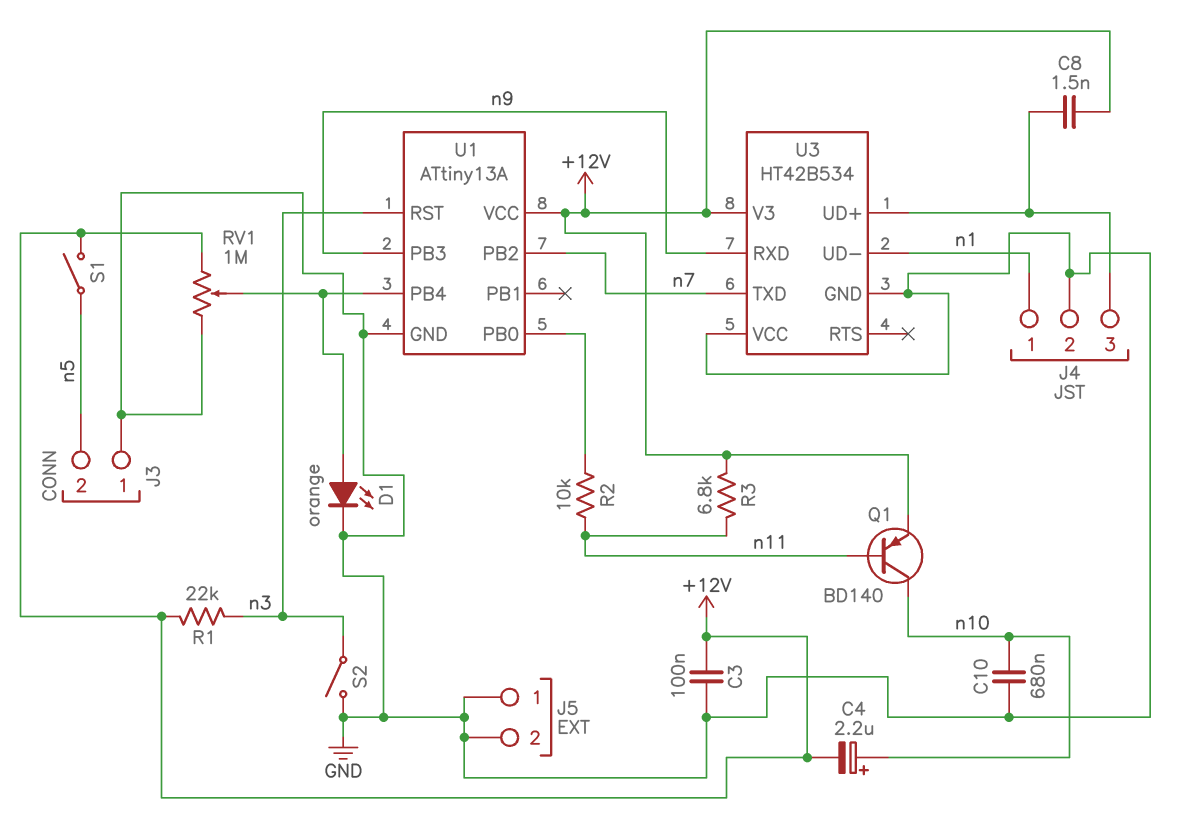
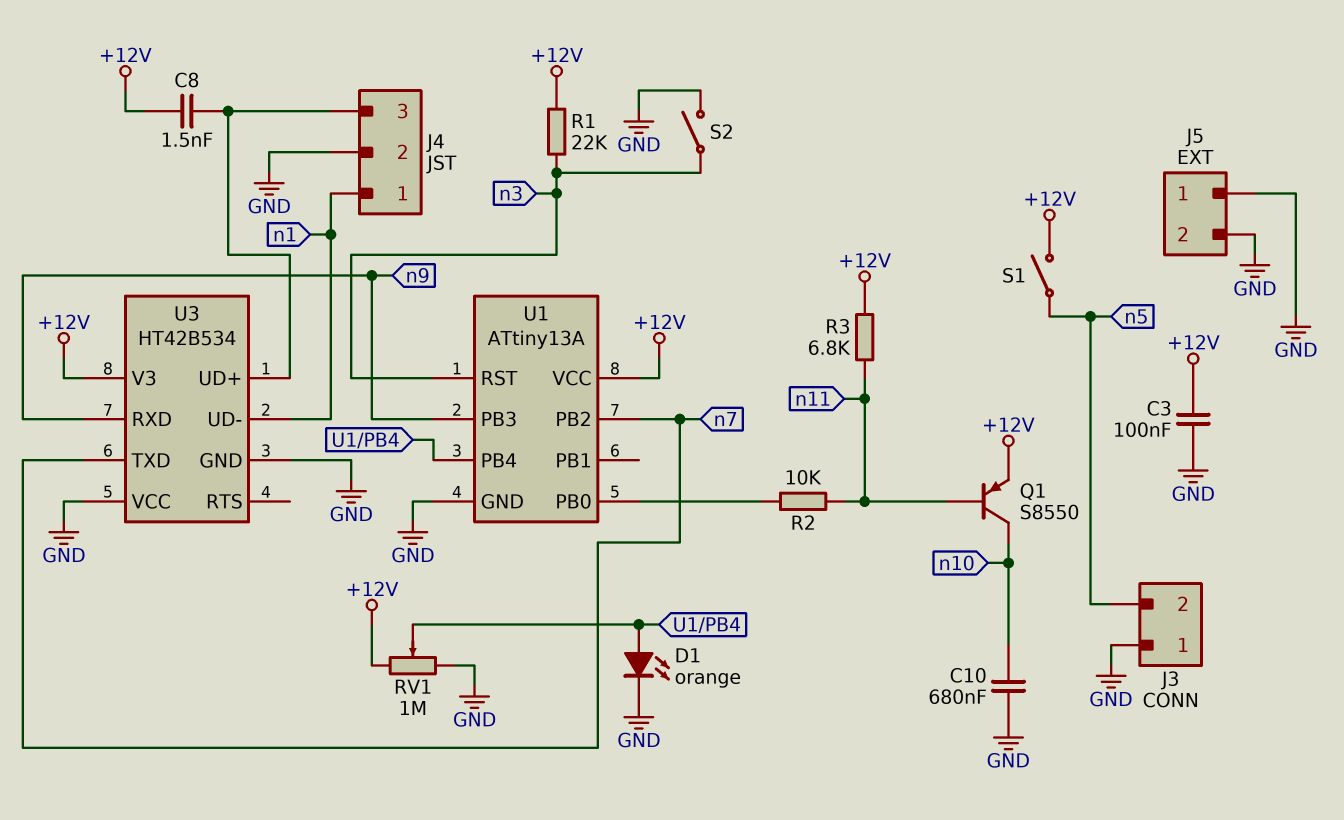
C4: 2.2uF (plus n10, minus +12V) -> none
Q1: PNP BD140 (B n11, C n10, E +12V) -> PNP S8550 (B n11, C n10, E +12V)

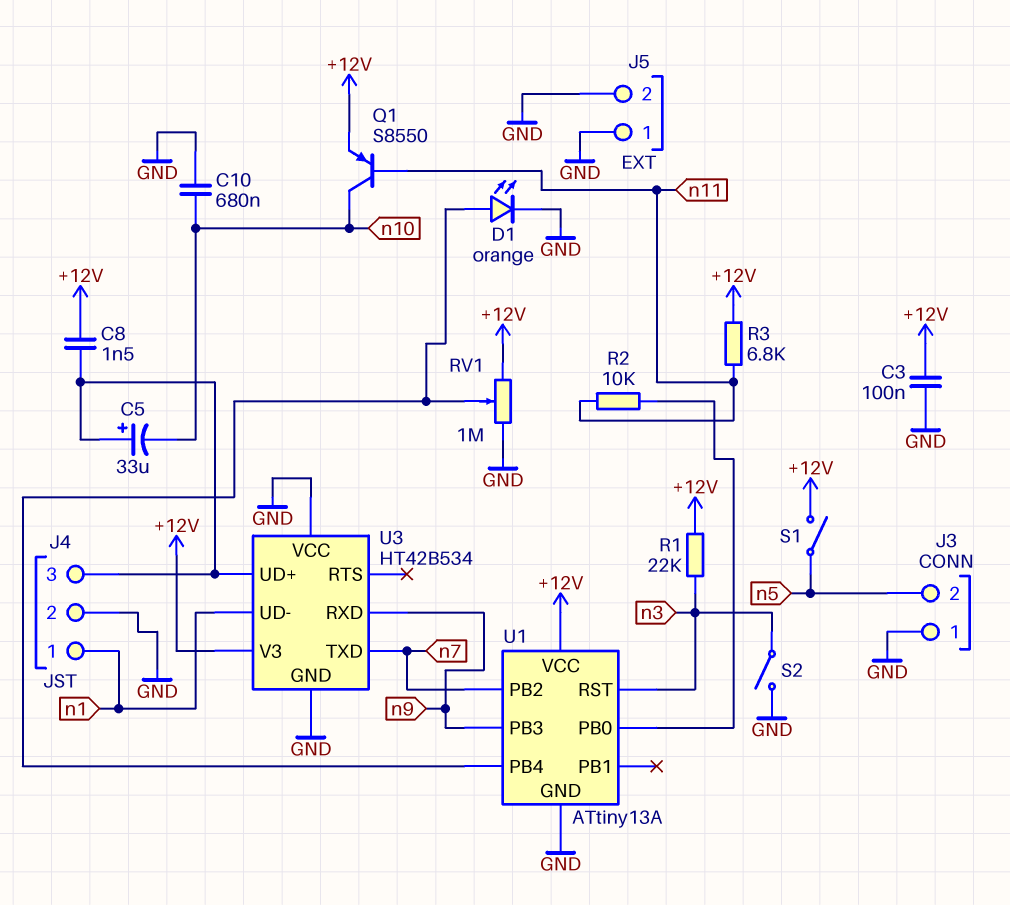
C5: none -> 33uF (plus J4/3, minus n10)

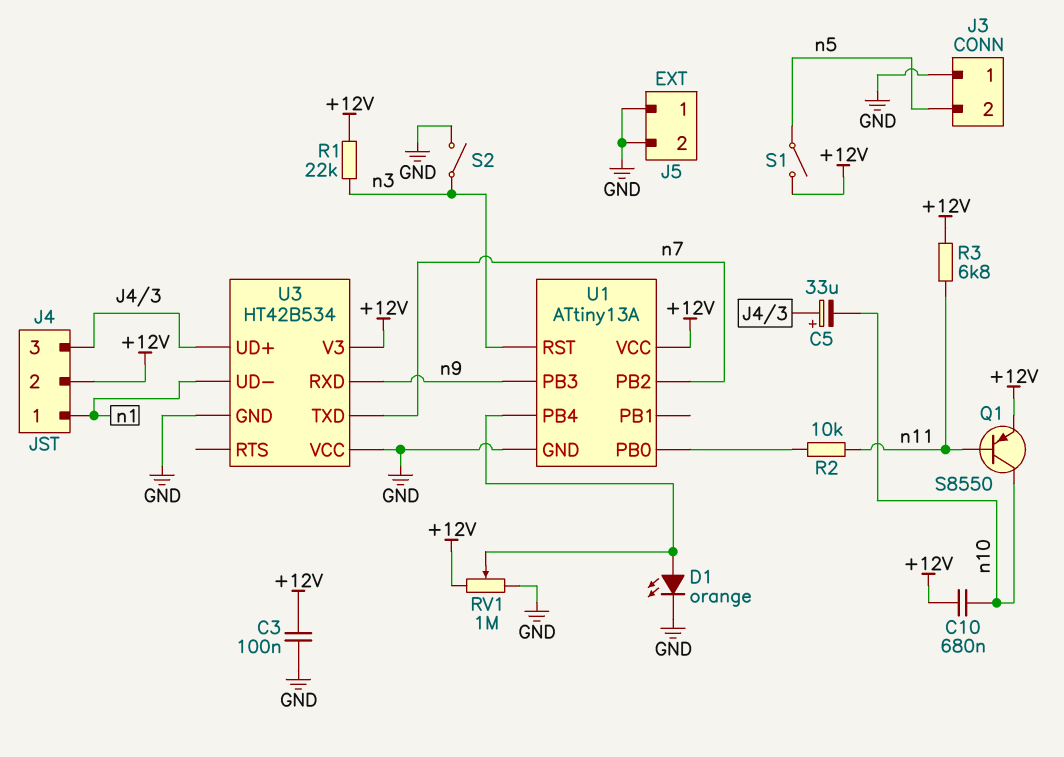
C8: 1.5nF (+12V, J4/3) -> none
C10: 680nF (GND, n10) -> 680nF (+12V, n10)
J4 pin 2: GND -> +12V

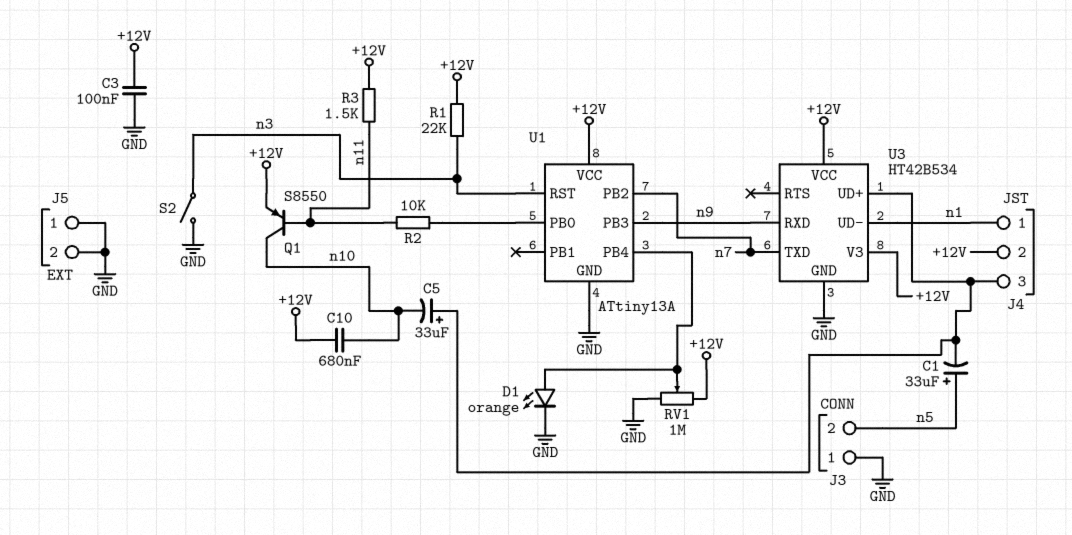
C1: none -> 33uF (plus n5, minus J4/3)
R3: 6.8k (+12V, n11) -> 1.5k (+12V, n11)
S1: switch (+12V, n5) -> none
U3 pin VCC: GND -> +12V

